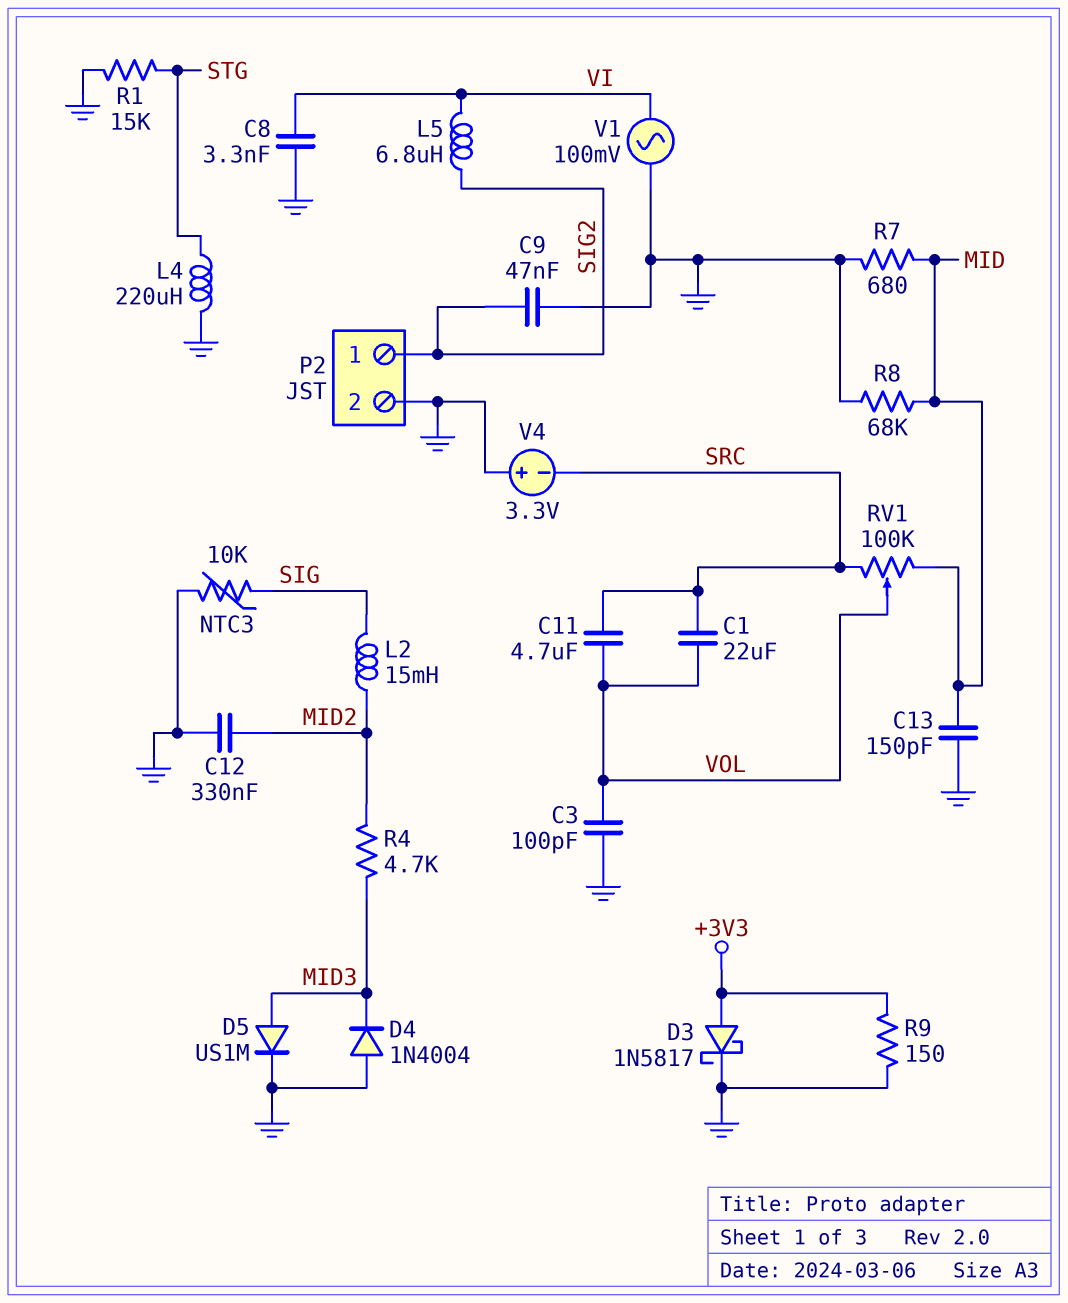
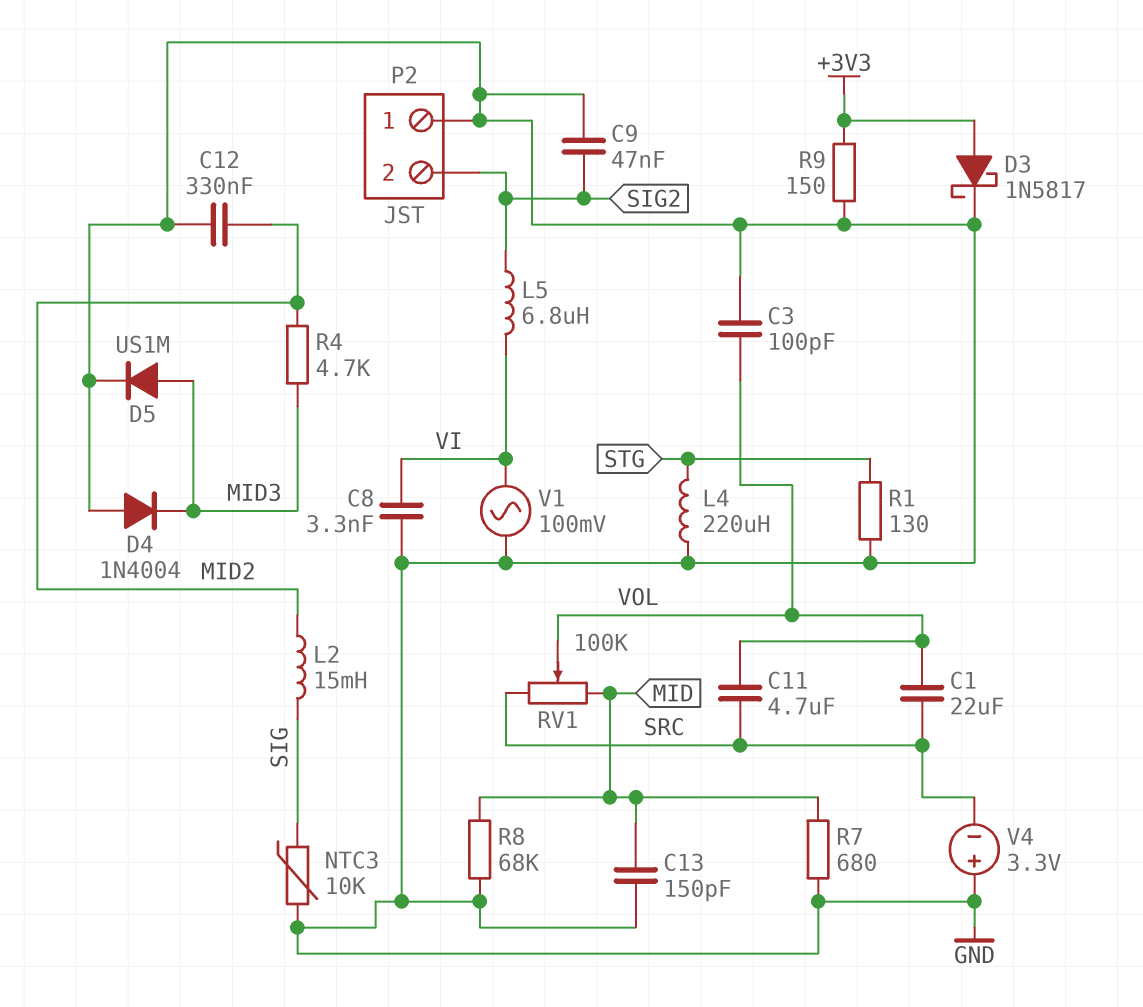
P2 pin 1: SIG2 -> GND
P2 pin 2: GND -> SIG2
R1: 15k (GND, STG) -> 130 (GND, STG)

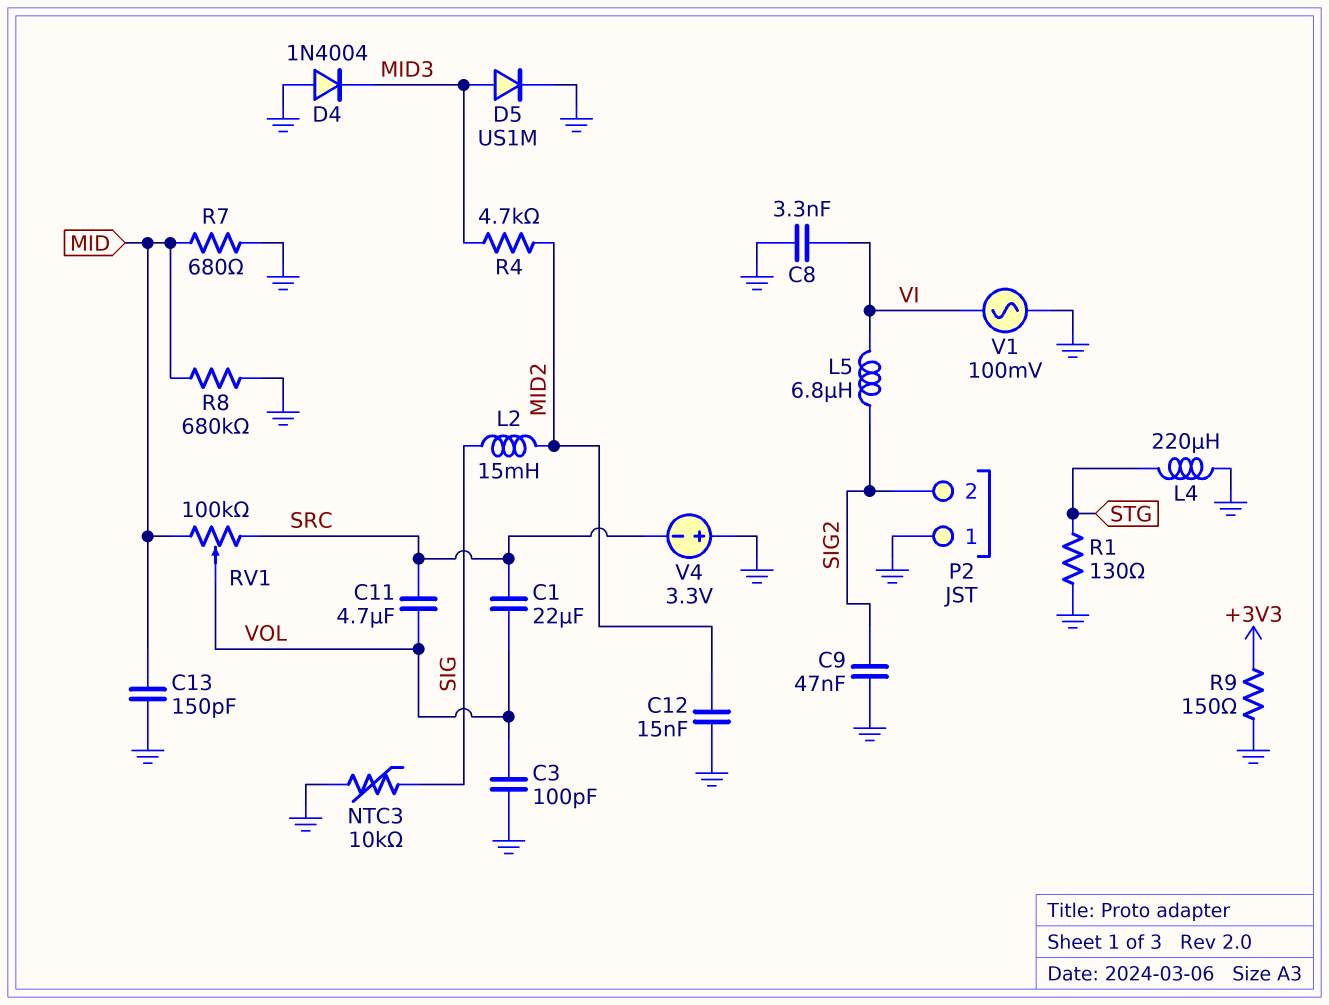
C12: 330nF (GND, MID2) -> 15nF (GND, MID2)
D3: schottky 1N5817 (A +3V3, K GND) -> none
R8: 68k (GND, MID) -> 680k (GND, MID)

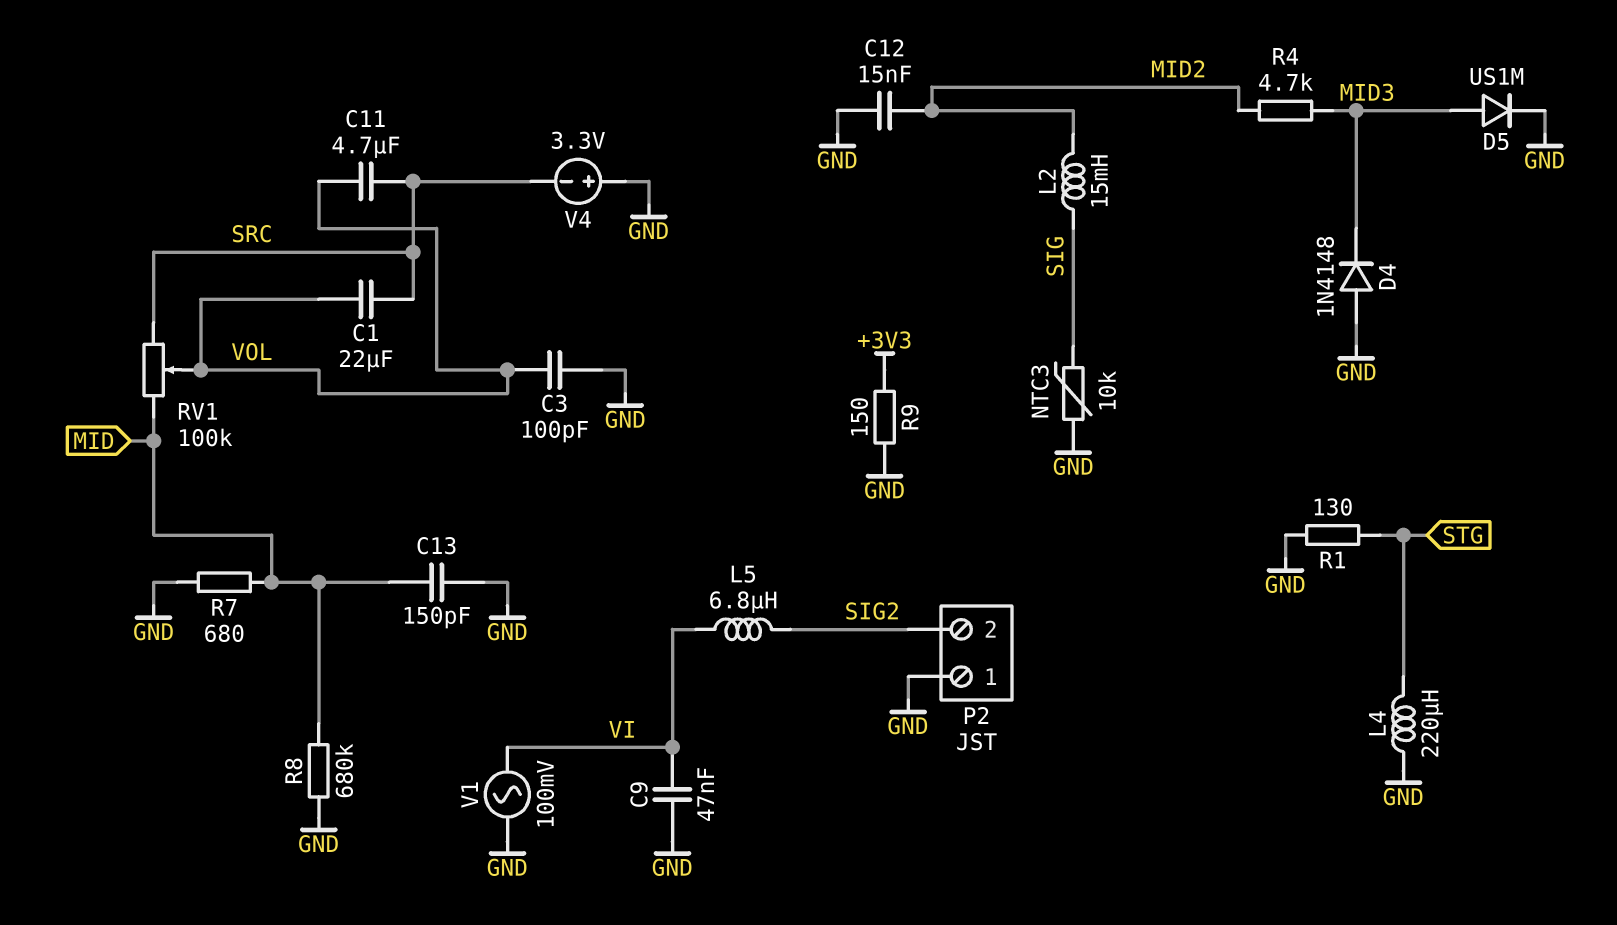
C8: 3.3nF (GND, VI) -> none
C9: 47nF (GND, SIG2) -> 47nF (GND, VI)
D4: diode 1N4004 (A GND, K MID3) -> diode 1N4148 (A GND, K MID3)

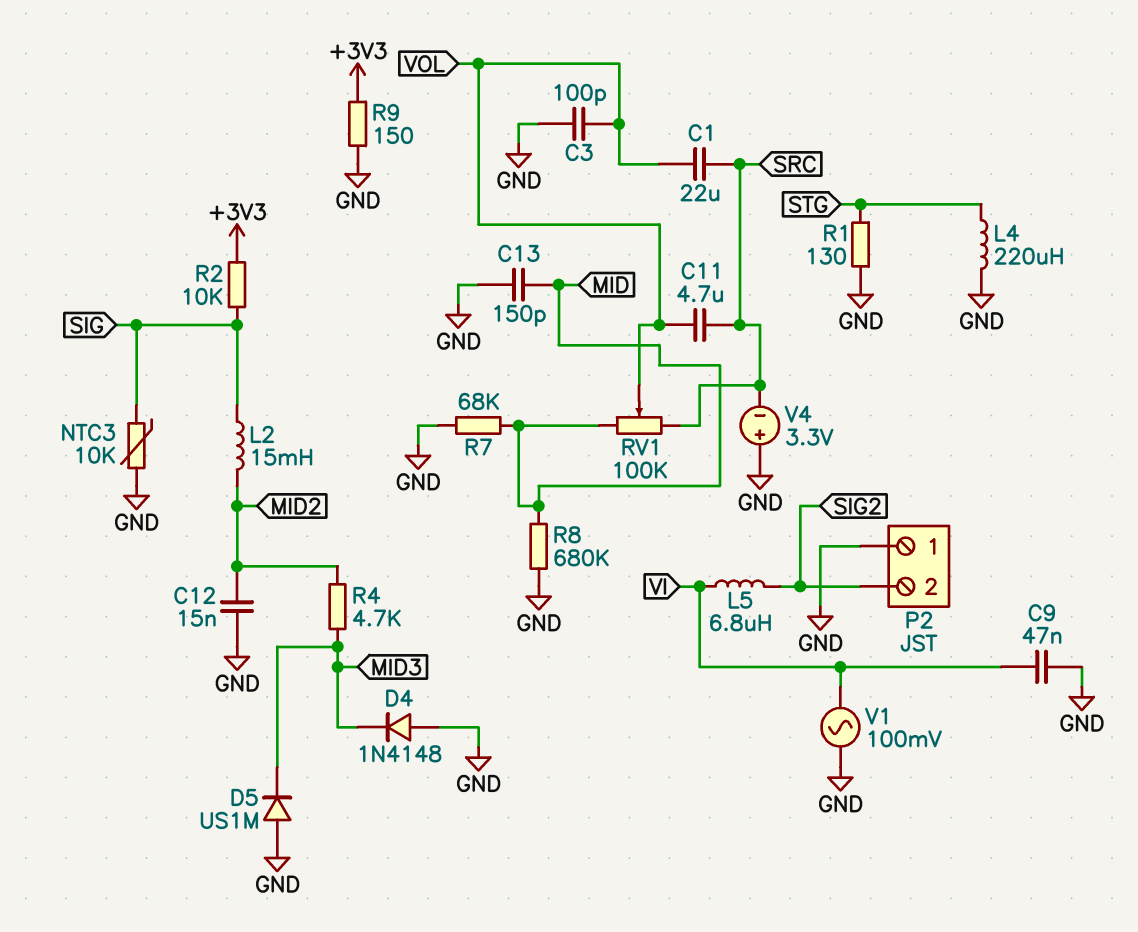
D5: diode US1M (A MID3, K GND) -> diode US1M (A GND, K MID3)
R2: none -> 10k (+3V3, SIG)
R7: 680 (GND, MID) -> 68k (GND, MID)

